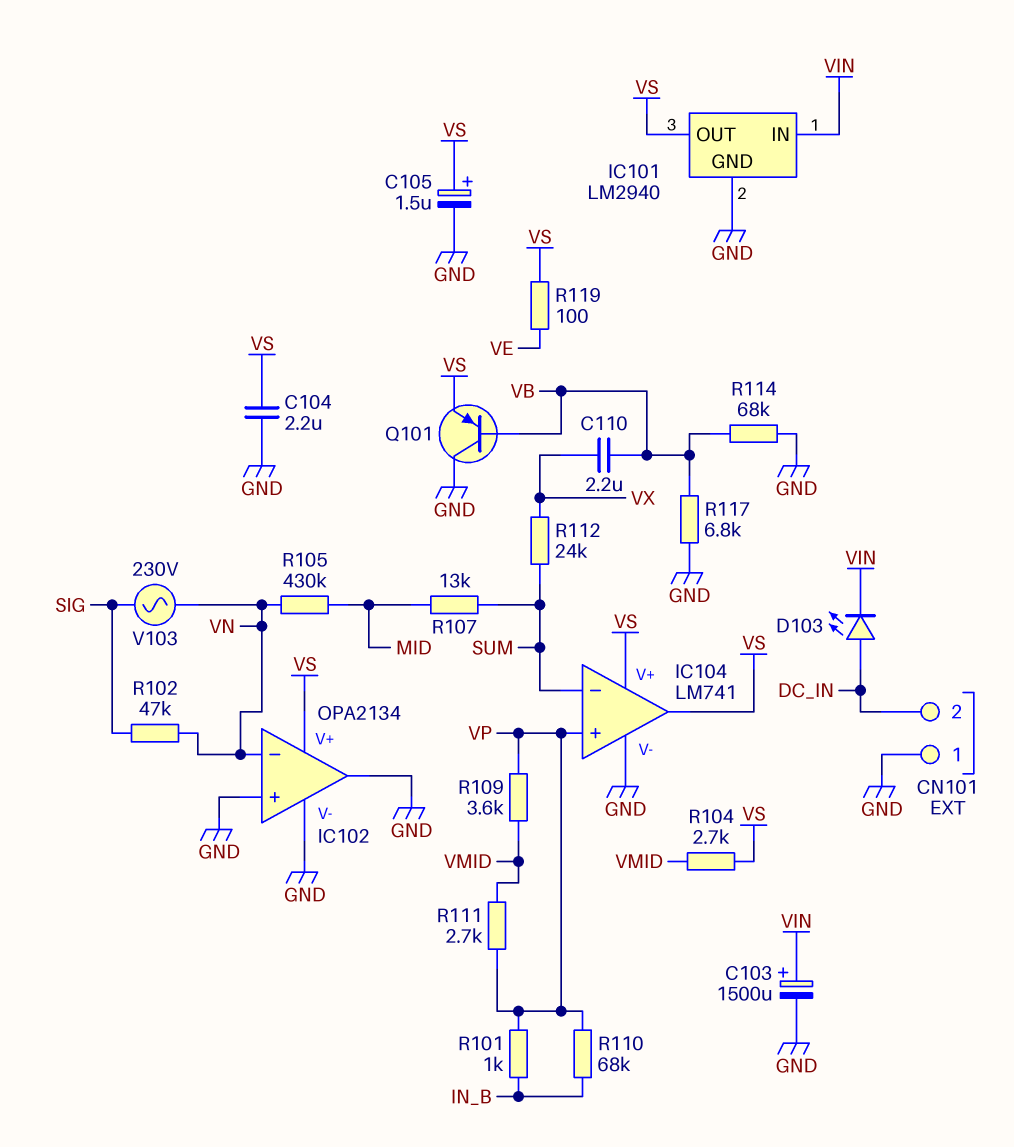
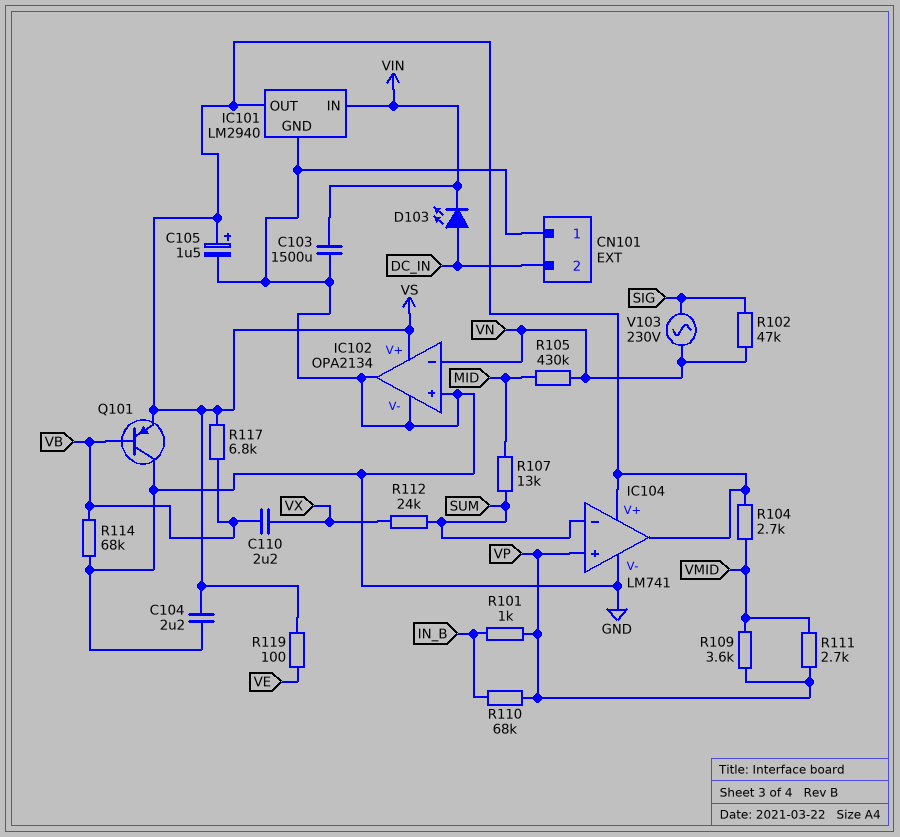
C103: 1500uF (plus VIN, minus GND) -> 1500uF (GND, VIN)
R117: 6.8k (GND, VB) -> 6.8k (VB, VS)

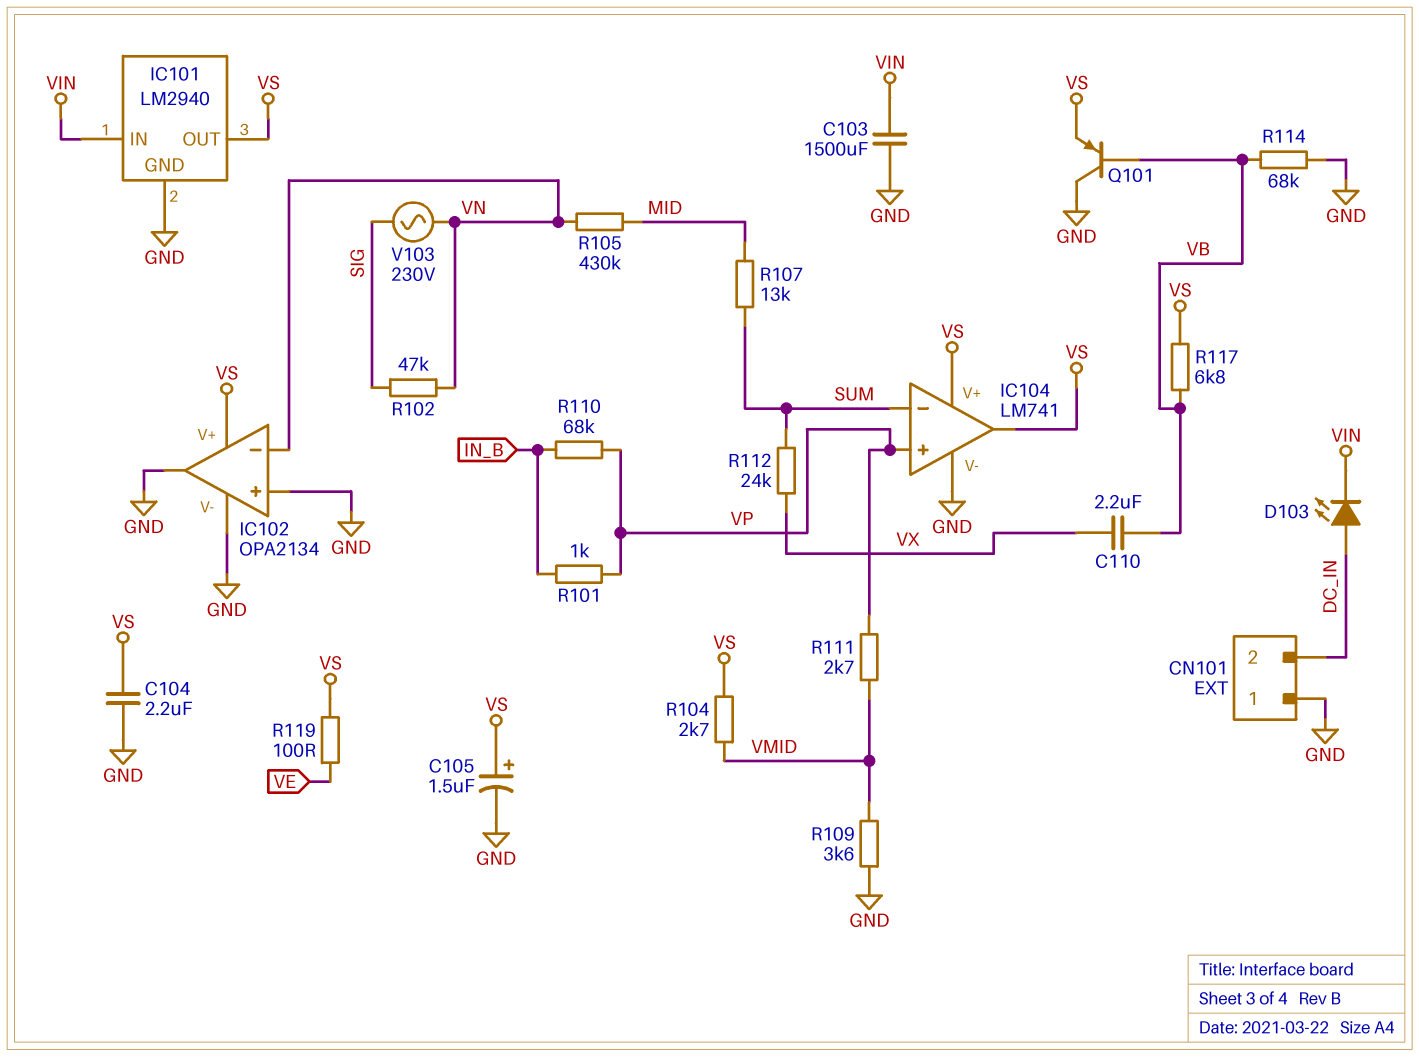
R109: 3.6k (VMID, VP) -> 3.6k (GND, VMID)

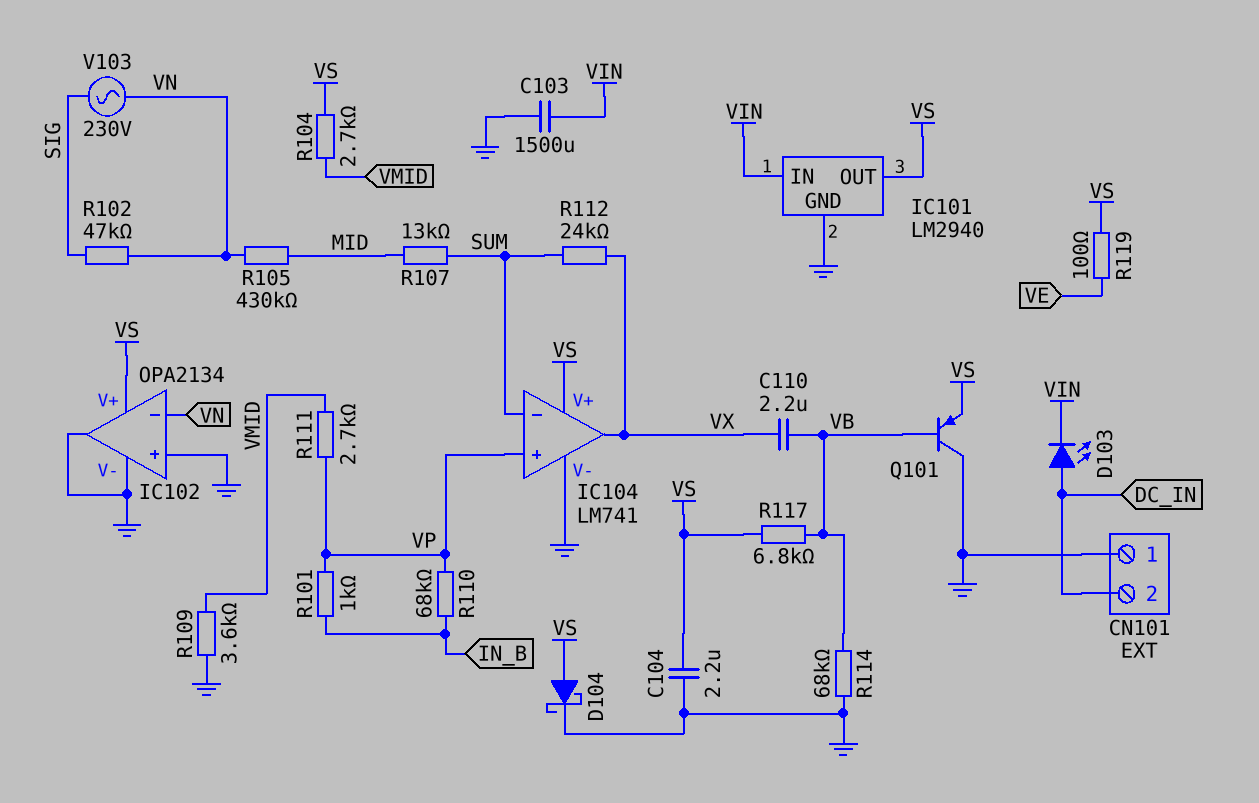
C105: 1.5uF (plus VS, minus GND) -> none
D104: none -> schottky (A VS, K GND)
IC104 pin out: VS -> VX

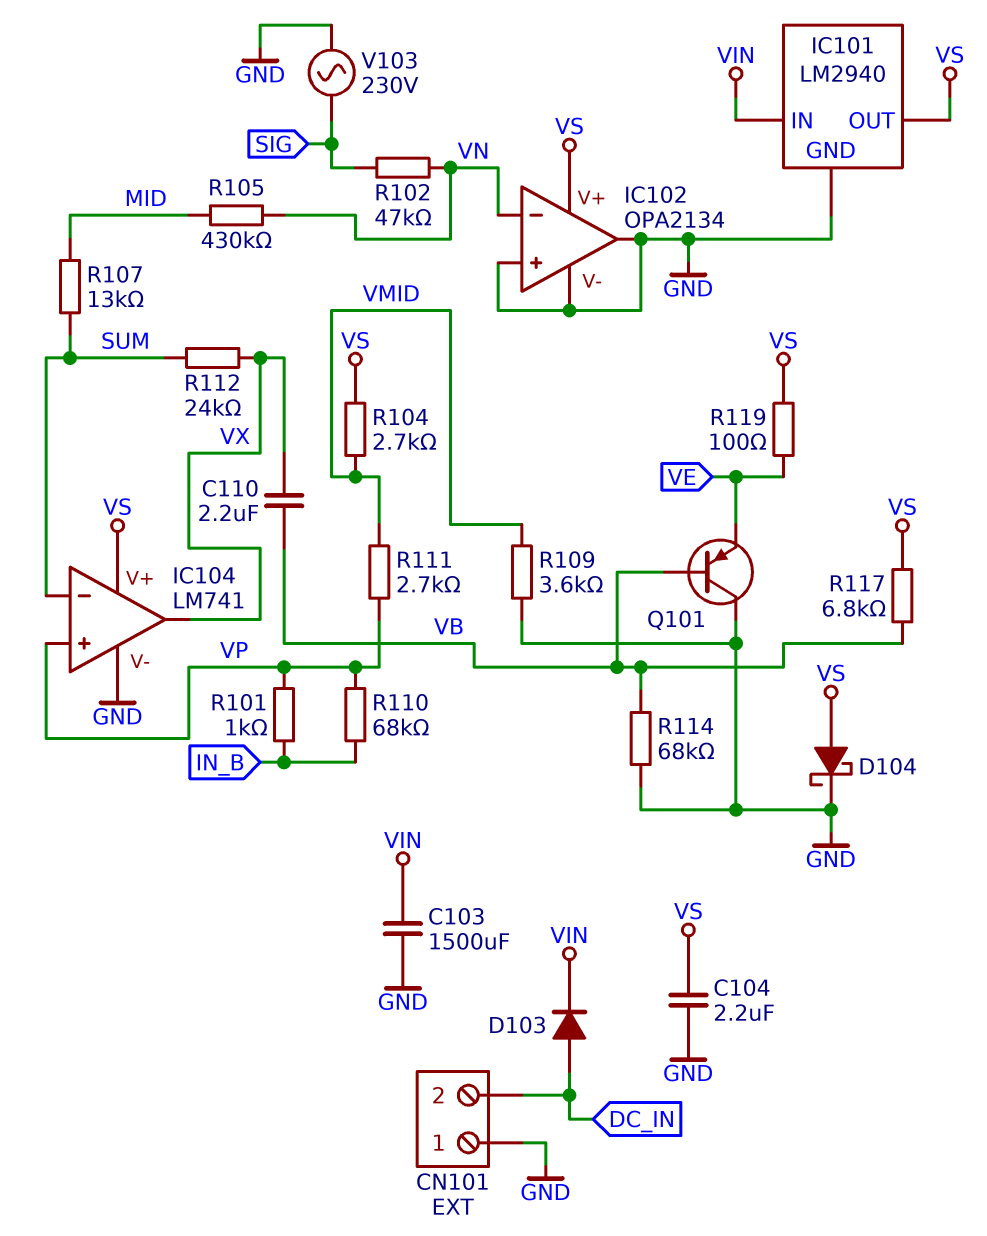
D103: LED (A DC_IN, K VIN) -> diode (A DC_IN, K VIN)
Q101: PNP (B VB, C GND, E VS) -> PNP (B VB, C GND, E VE)
V103: AC 230V (SIG, VN) -> AC 230V (GND, SIG)

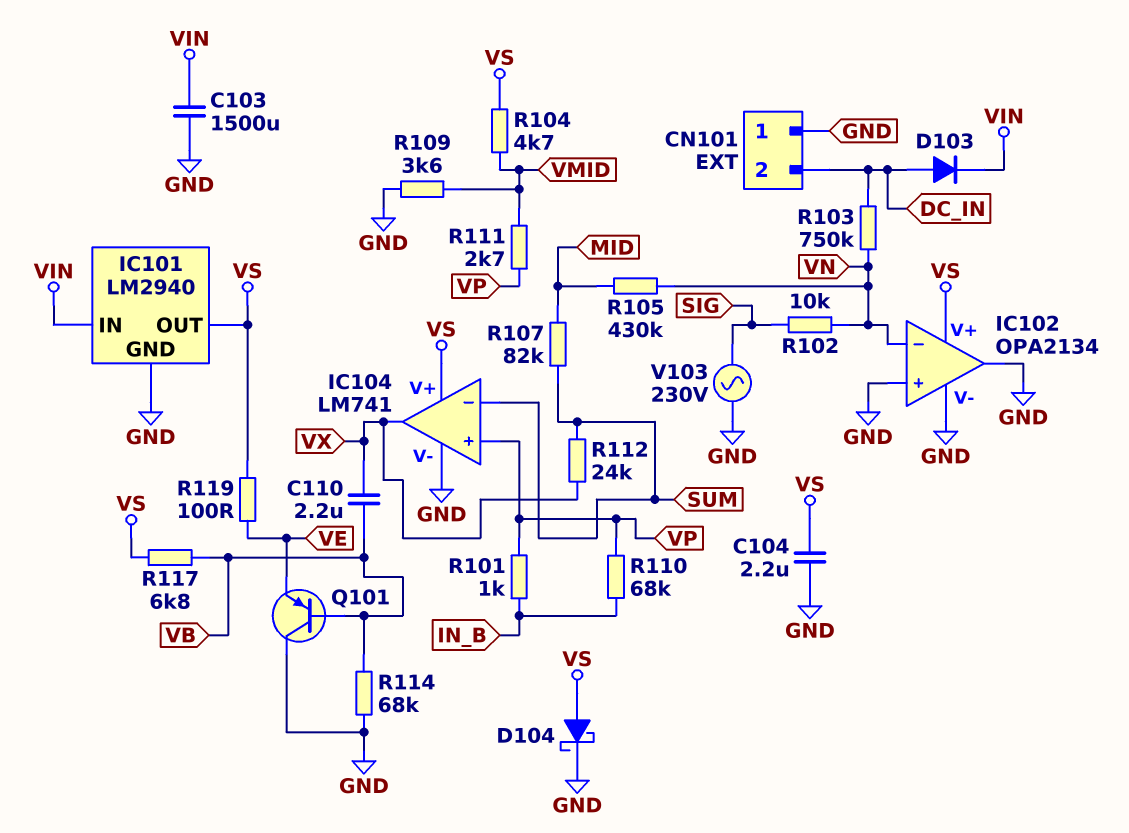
R102: 47k (SIG, VN) -> 10k (SIG, VN)
R103: none -> 750k (DC_IN, VN)
R104: 2.7k (VMID, VS) -> 4.7k (VMID, VS)
R107: 13k (MID, SUM) -> 82k (MID, SUM)

